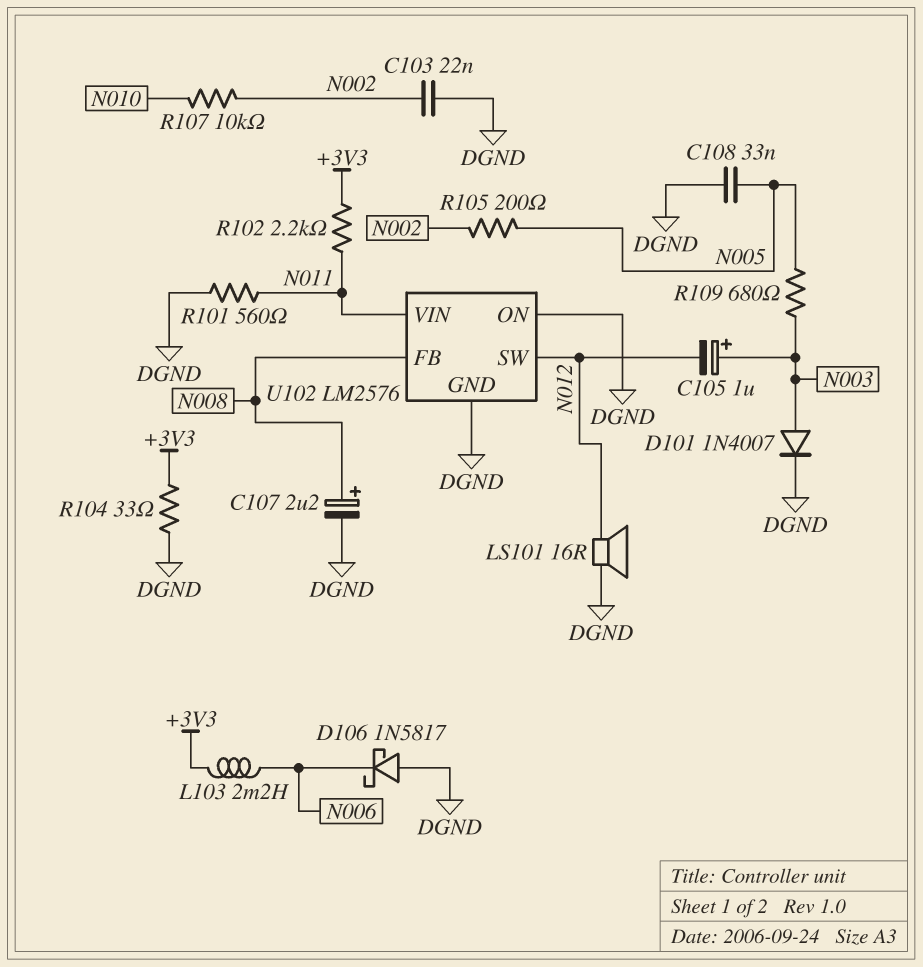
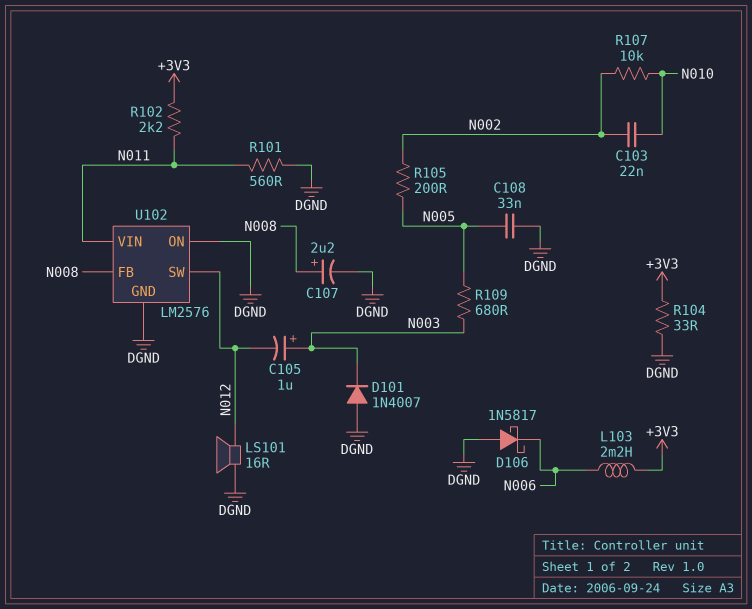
C103: 22nF (DGND, N002) -> 22nF (N002, N010)
D101: diode 1N4007 (A N003, K DGND) -> diode 1N4007 (A DGND, K N003)

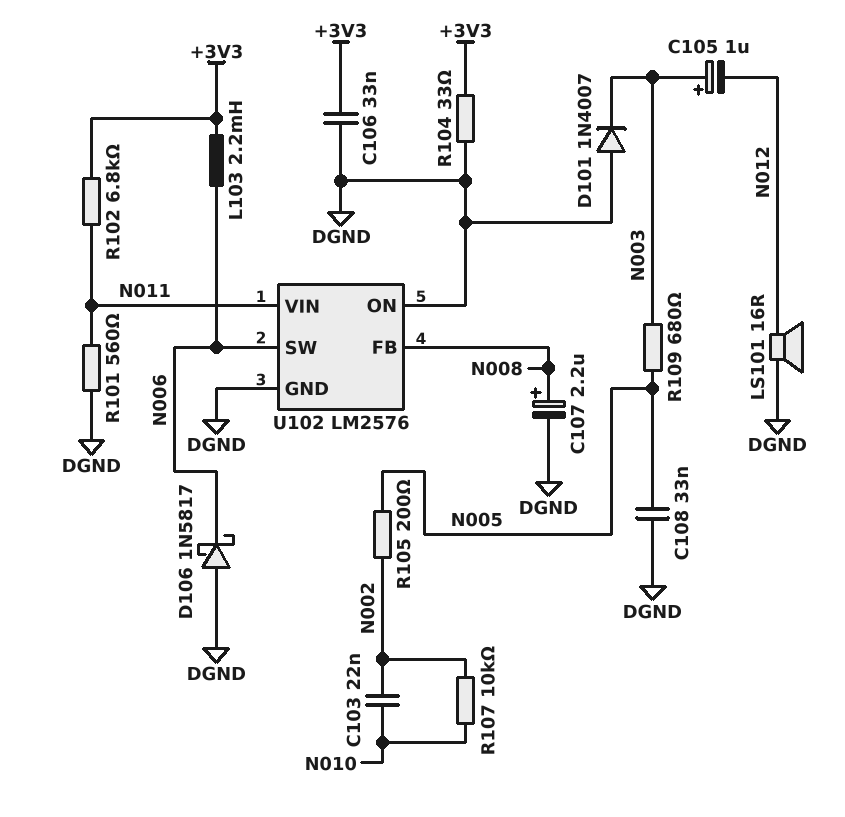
C106: none -> 33nF (+3V3, DGND)
R102: 2.2k (+3V3, N011) -> 6.8k (+3V3, N011)
U102 pin SW: N012 -> N006

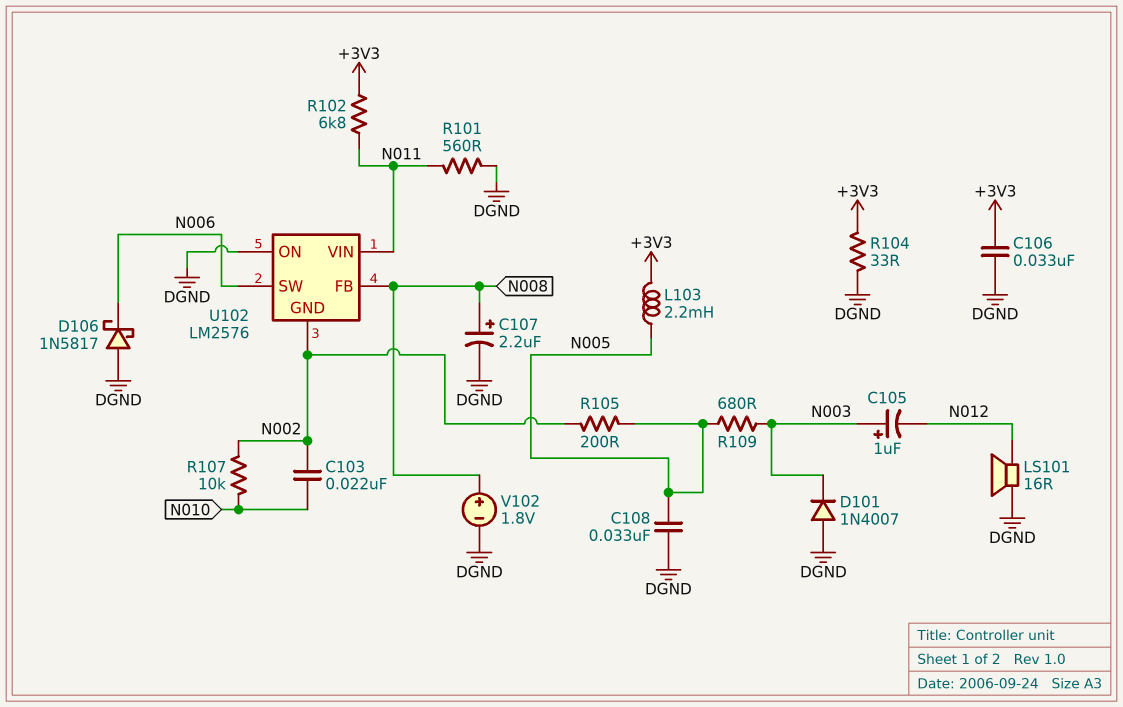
L103: 2.2mH (+3V3, N006) -> 2.2mH (+3V3, N005)
U102 pin GND: DGND -> N002
V102: none -> 1.8V (plus N008, minus DGND)

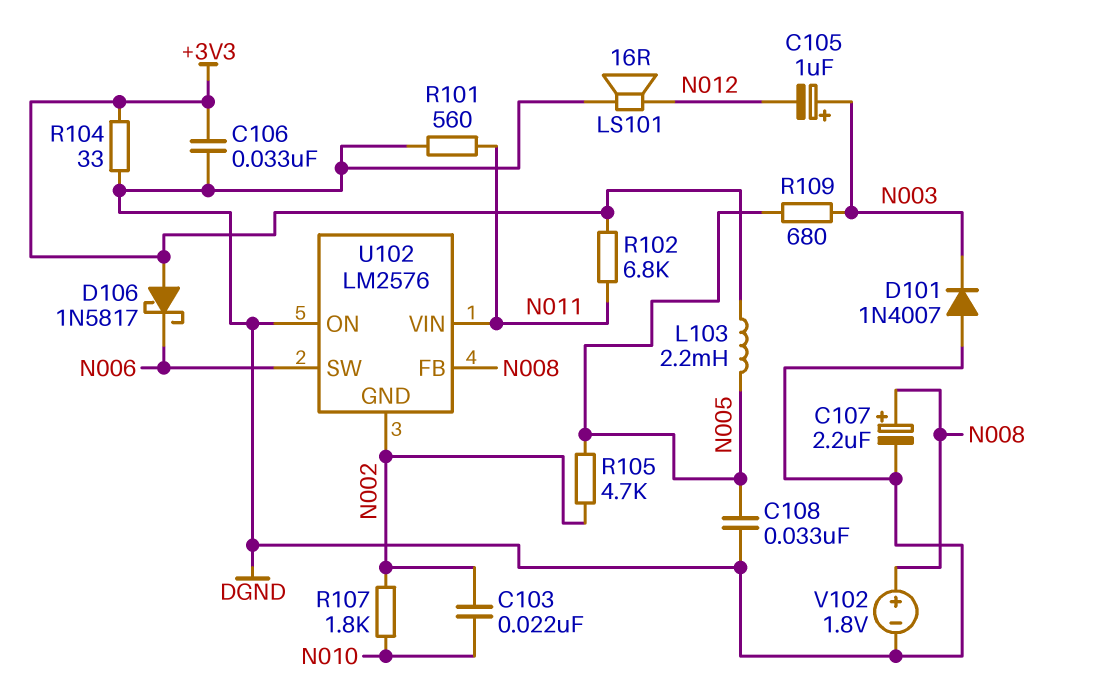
D106: schottky 1N5817 (A DGND, K N006) -> schottky 1N5817 (A +3V3, K N006)
R105: 200 (N002, N005) -> 4.7k (N002, N005)
R107: 10k (N002, N010) -> 1.8k (N002, N010)

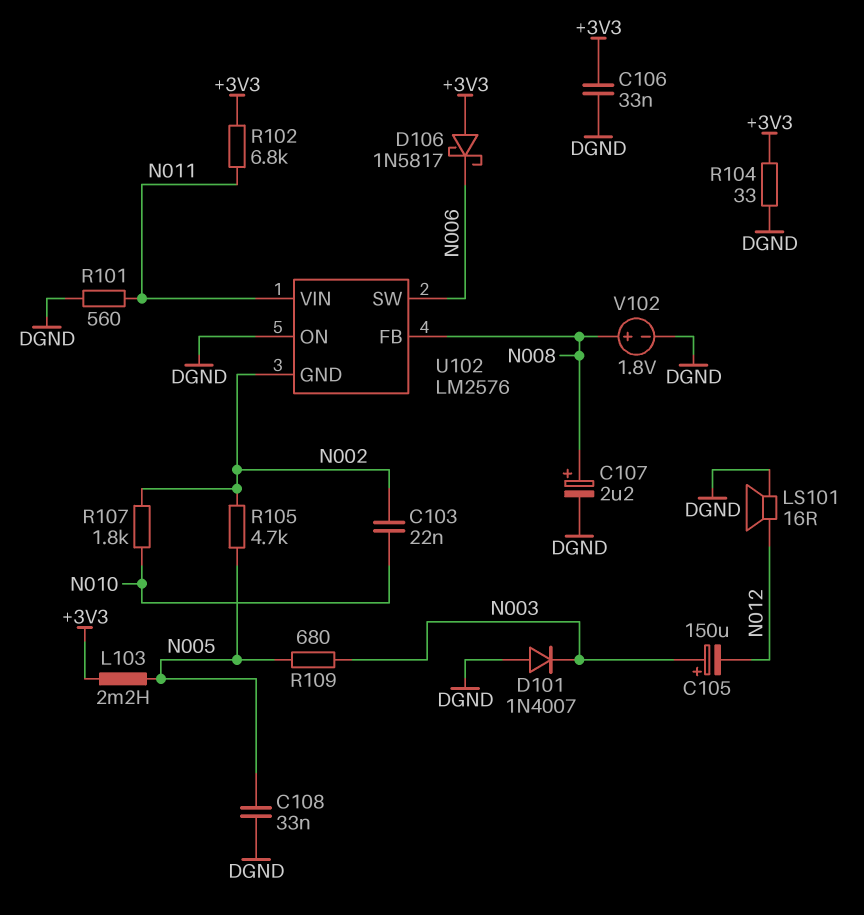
C105: 1uF (plus N003, minus N012) -> 150uF (plus N003, minus N012)

